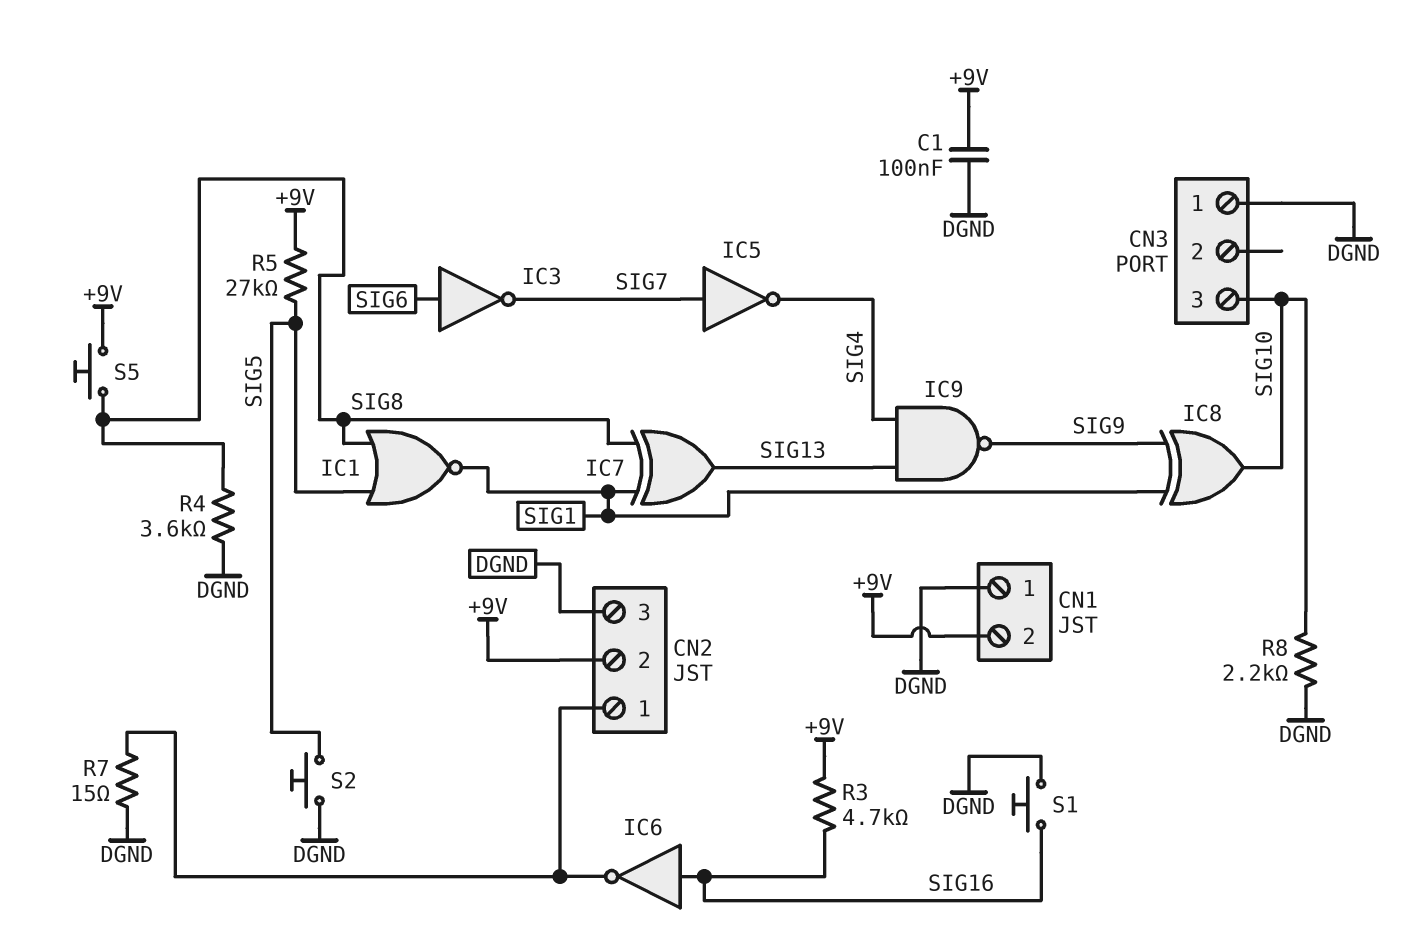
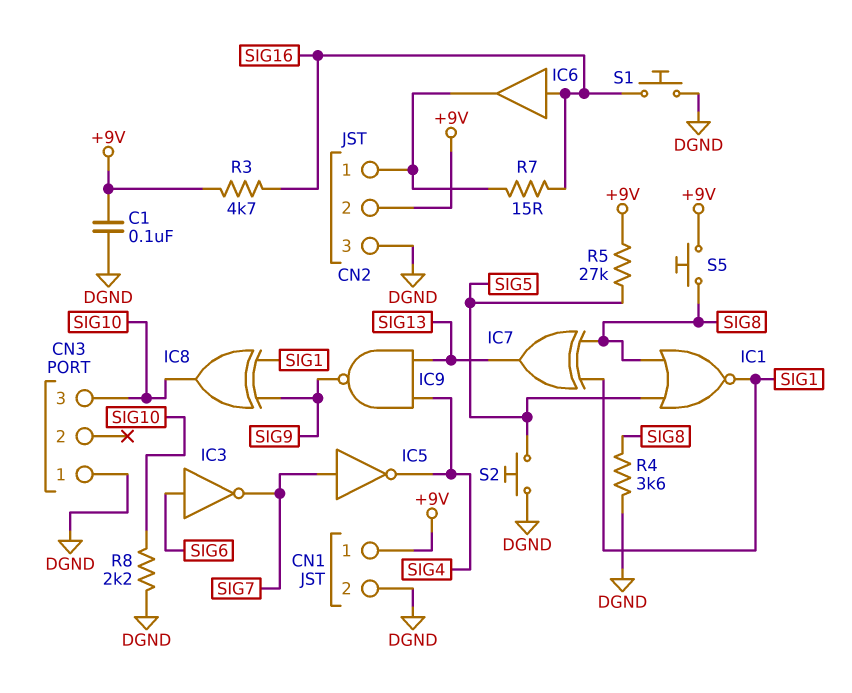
CN1 pin 1: DGND -> +9V
CN1 pin 2: +9V -> DGND
IC6: NOT (in SIG16, out CN2/1) -> buffer (in SIG16, out CN2/1)
R7: 15 (CN2/1, DGND) -> 15 (CN2/1, SIG16)

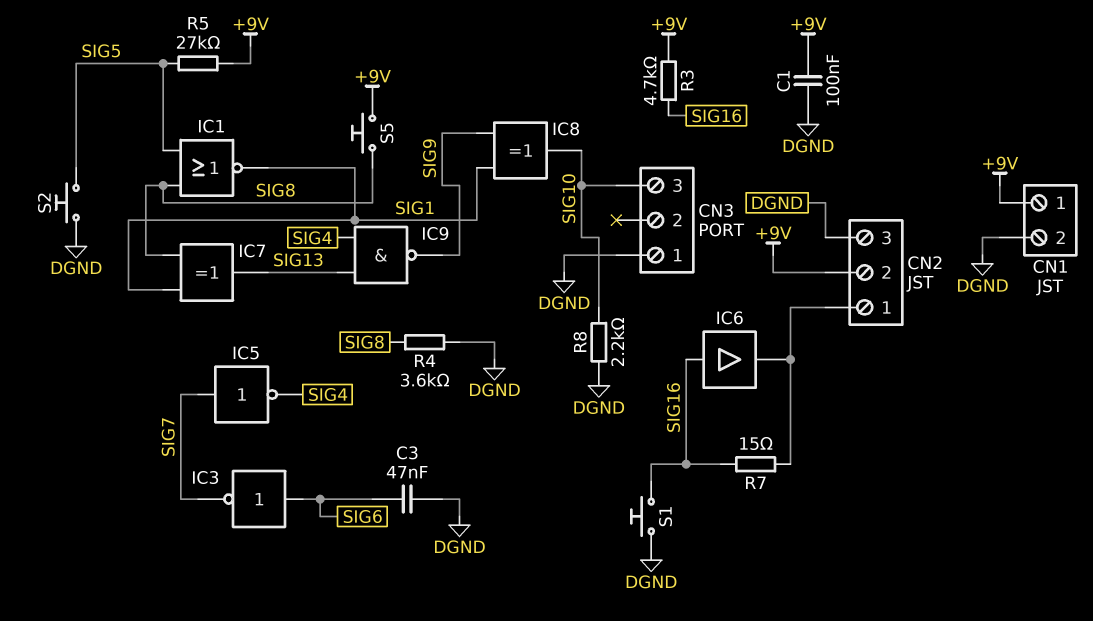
C3: none -> 47nF (DGND, SIG6)

